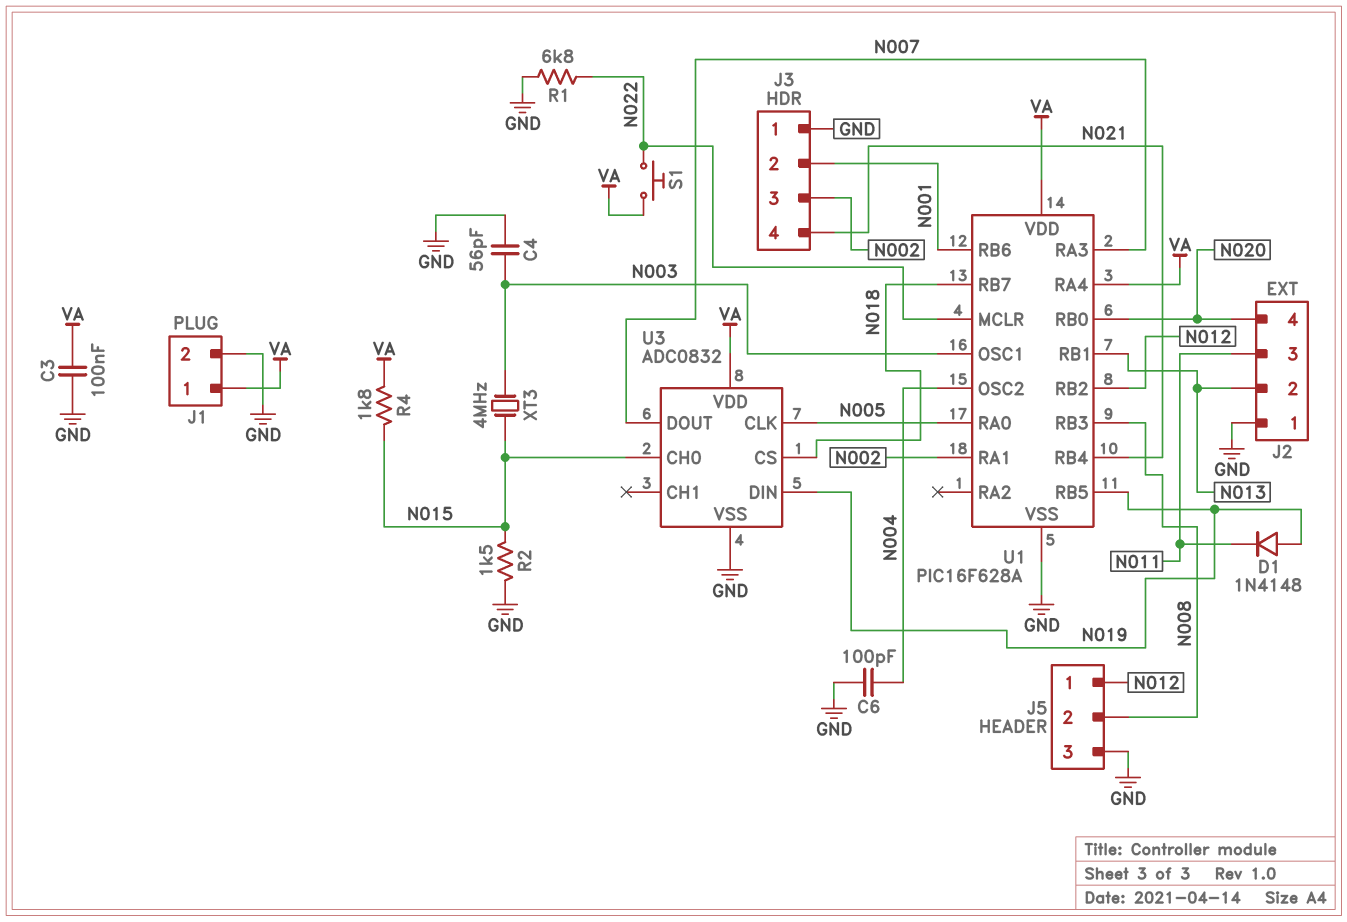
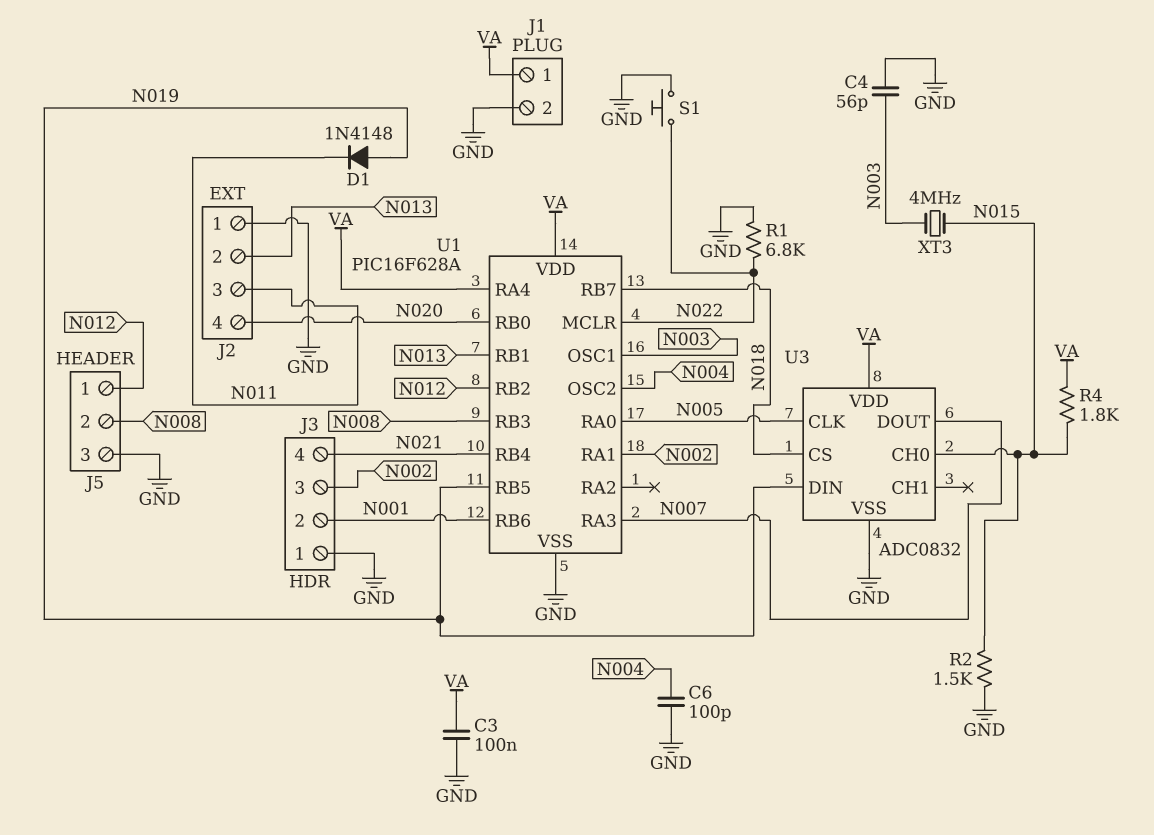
S1: button (N022, VA) -> button (GND, N022)

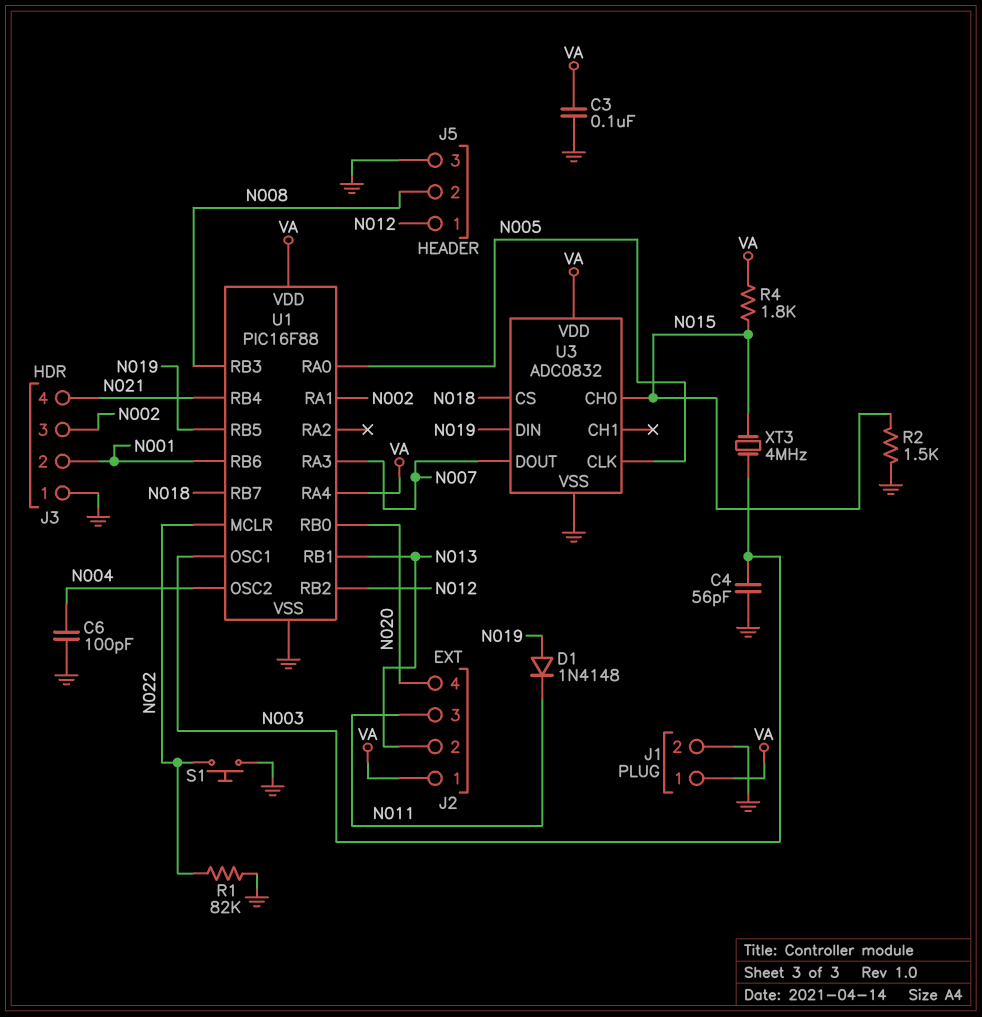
J2 pin 1: GND -> VA
R1: 6.8k (GND, N022) -> 82k (GND, N022)
U1: PIC16F628A -> PIC16F88

